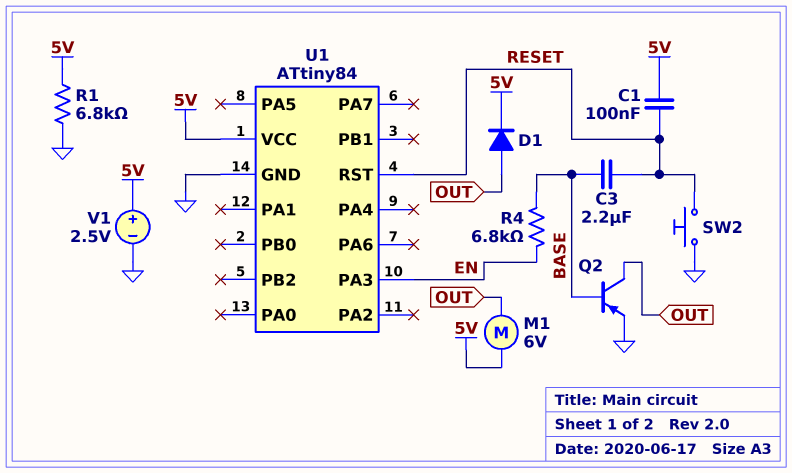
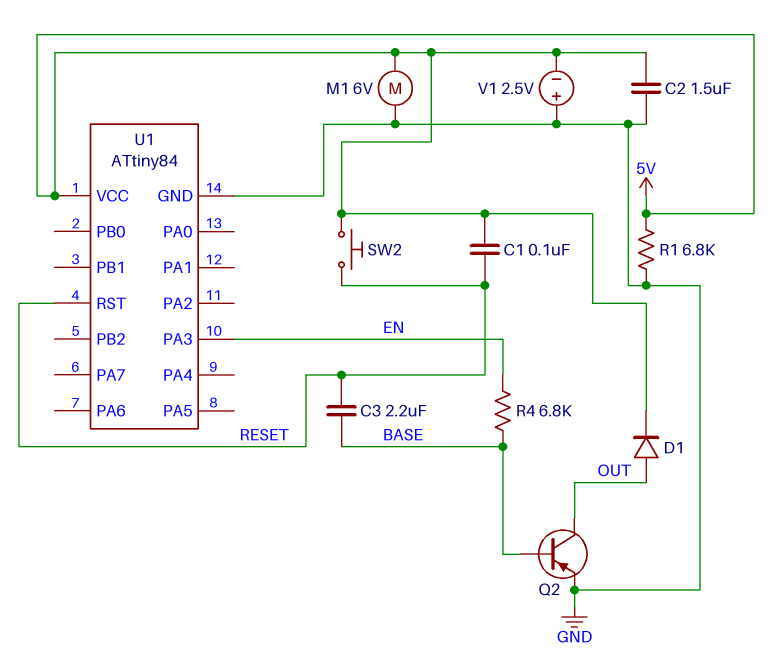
C2: none -> 1.5uF (5V, GND)
M1: motor 6V (5V, OUT) -> motor 6V (5V, GND)
SW2: button (GND, RESET) -> button (5V, RESET)
V1: 2.5V (plus 5V, minus GND) -> 2.5V (plus GND, minus 5V)

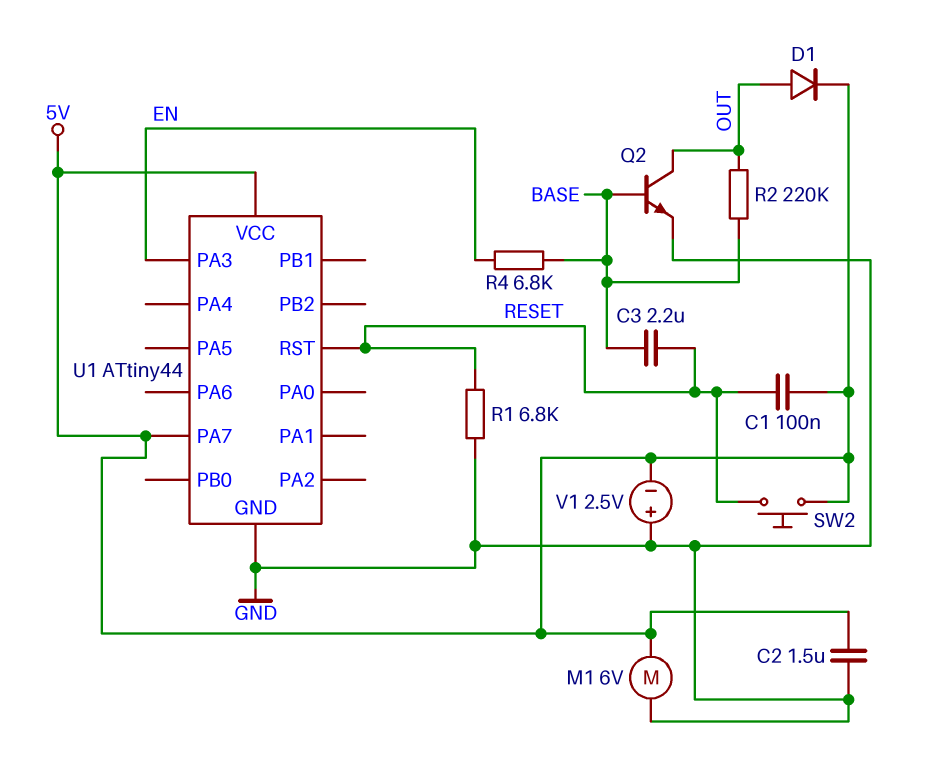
Q2: PNP (B BASE, C OUT, E GND) -> NPN (B BASE, C OUT, E GND)
R1: 6.8k (5V, GND) -> 6.8k (GND, RESET)
R2: none -> 220k (BASE, OUT)
U1: ATtiny84 -> ATtiny44
U1 pin PA7: none -> 5V

